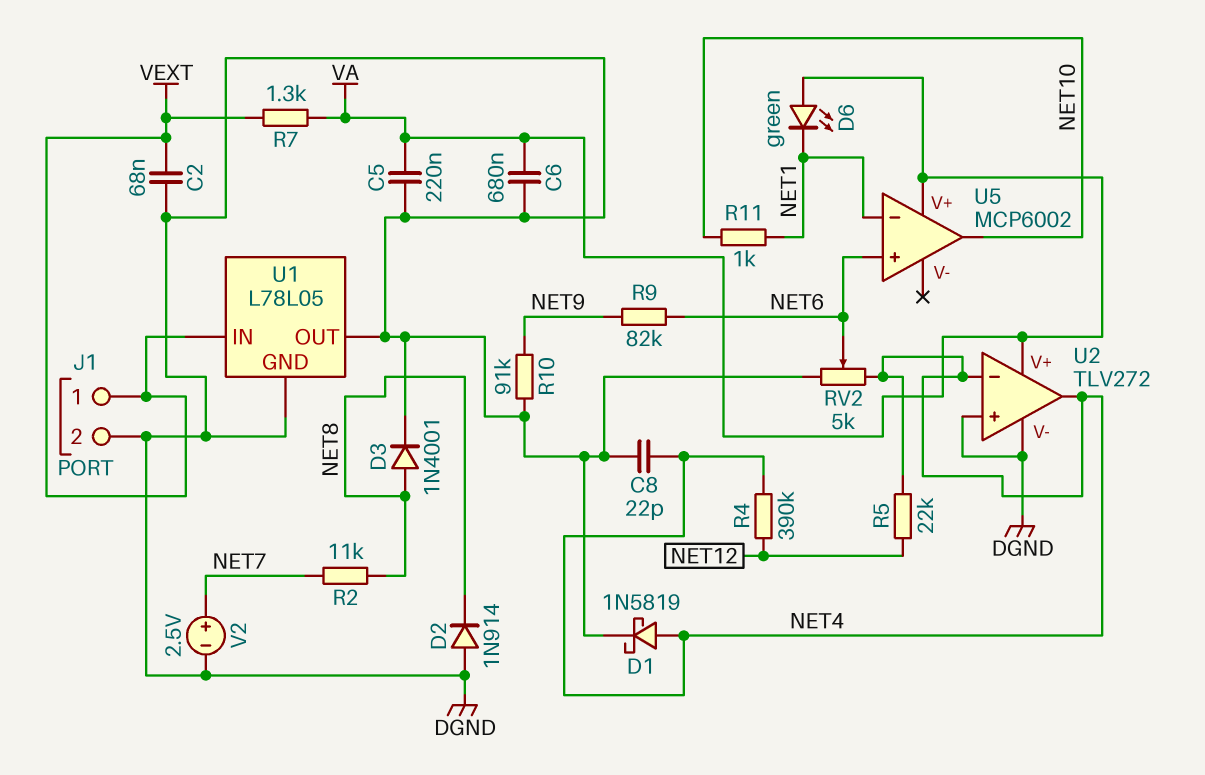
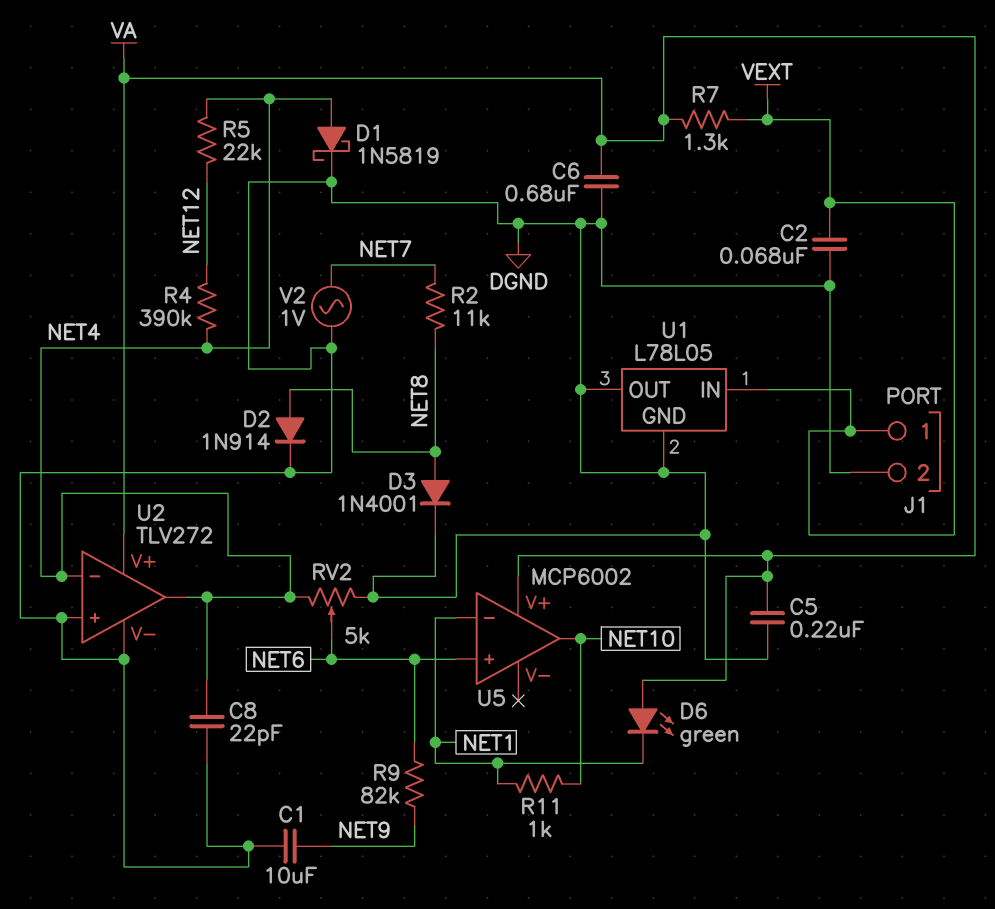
C1: none -> 10uF (DGND, NET9)
D2: diode 1N914 (A DGND, K NET8) -> diode 1N914 (A NET8, K DGND)
R10: 91k (DGND, NET9) -> none
V2: 2.5V (plus NET7, minus DGND) -> AC 1V (DGND, NET7)

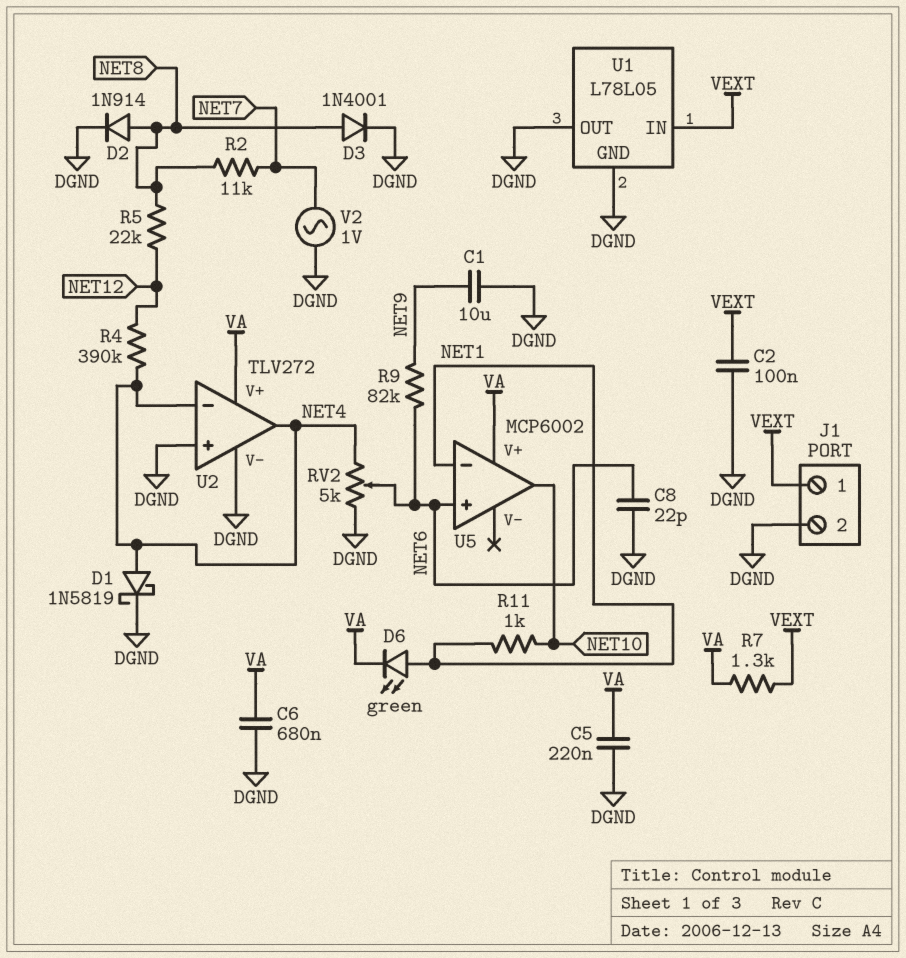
C2: 68nF (DGND, VEXT) -> 100nF (DGND, VEXT)
C8: 22pF (DGND, NET4) -> 22pF (DGND, NET6)
D6: LED green (A VA, K NET1) -> LED green (A NET1, K VA)
R5: 22k (NET4, NET12) -> 22k (NET8, NET12)

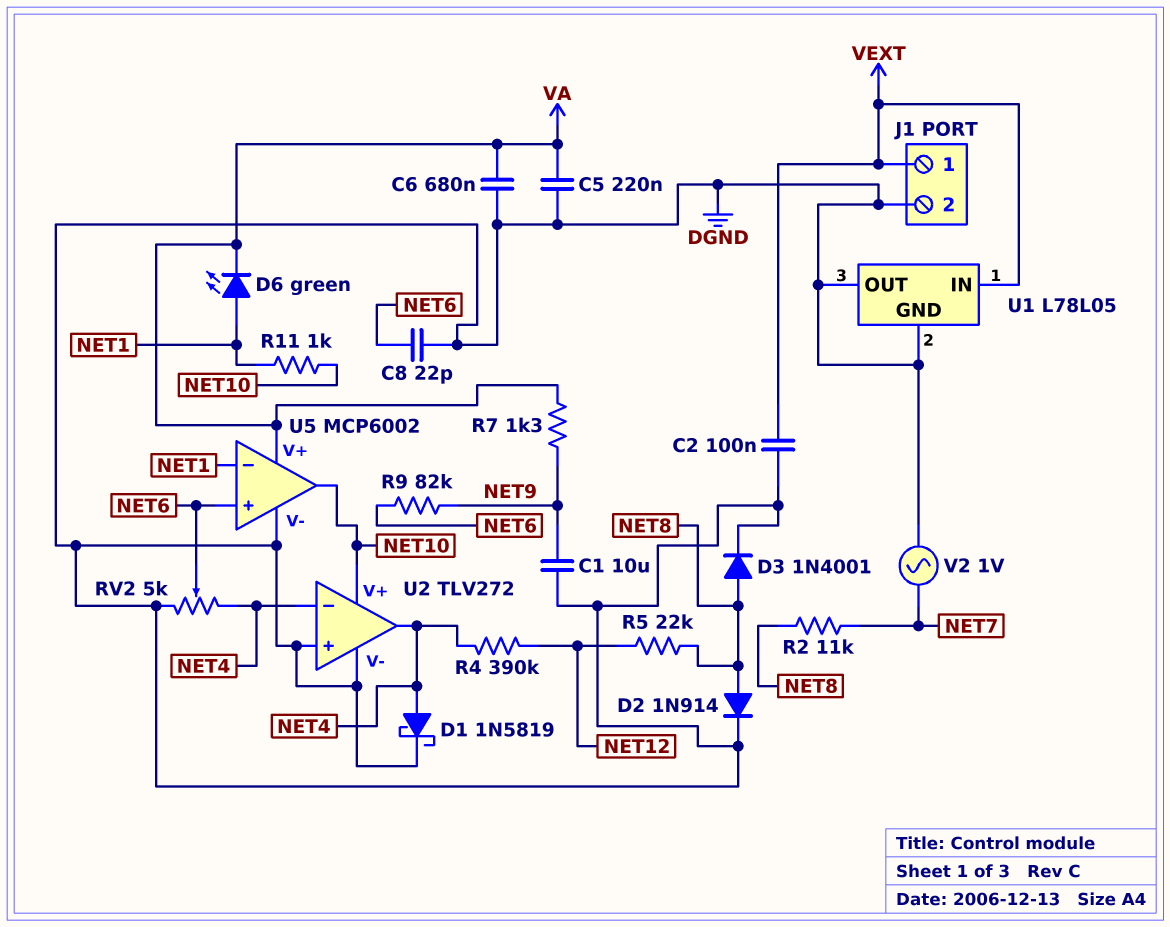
R7: 1.3k (VA, VEXT) -> 1.3k (NET9, VA)
U2 pin V+: VA -> NET10
U5 pin V-: none -> DGND

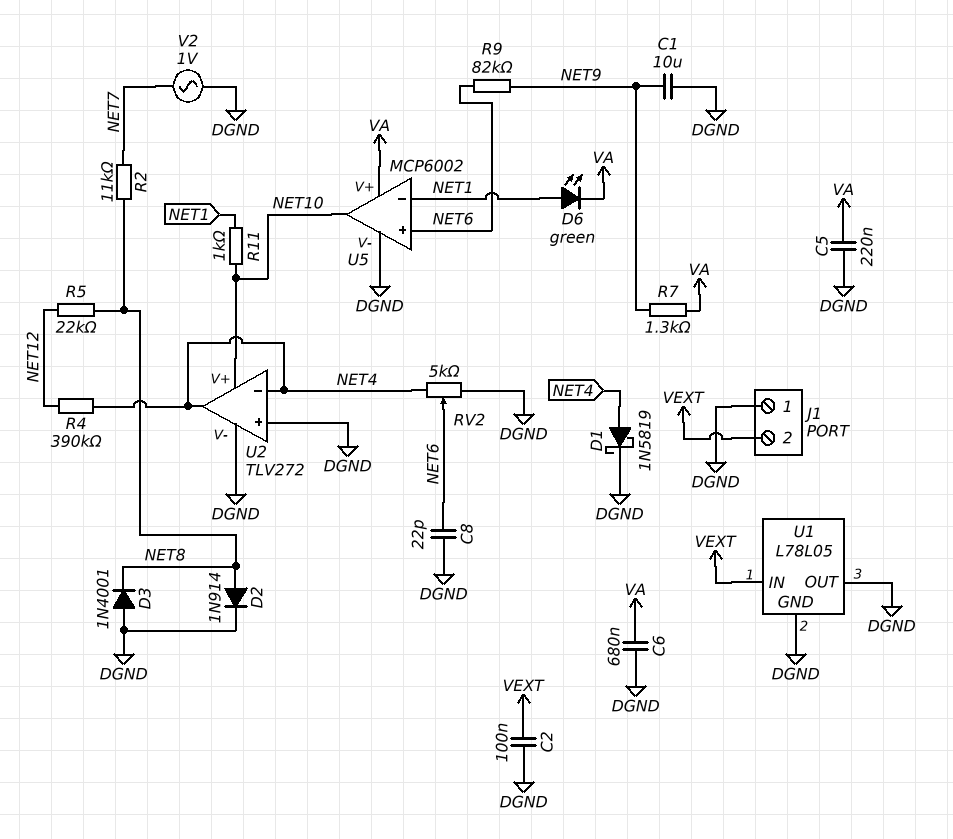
D3: diode 1N4001 (A NET8, K DGND) -> diode 1N4001 (A DGND, K NET8)
J1 pin 1: VEXT -> DGND
J1 pin 2: DGND -> VEXT

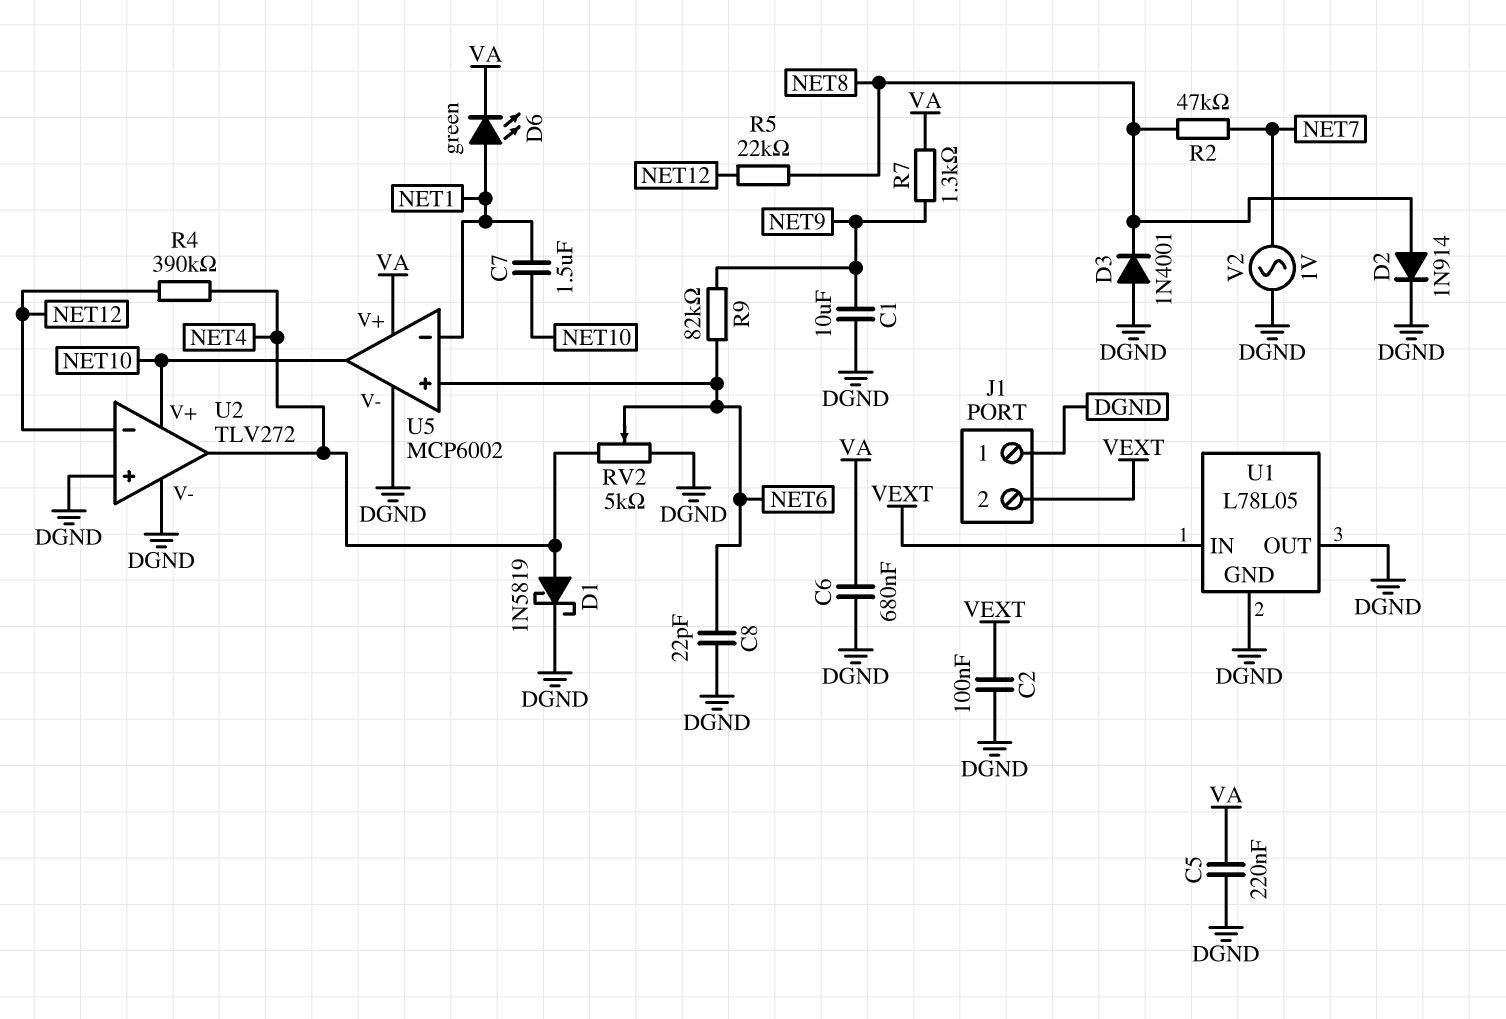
C7: none -> 1.5uF (NET1, NET10)
R2: 11k (NET7, NET8) -> 47k (NET7, NET8)
R11: 1k (NET1, NET10) -> none
U2 pin in-: NET4 -> NET12

